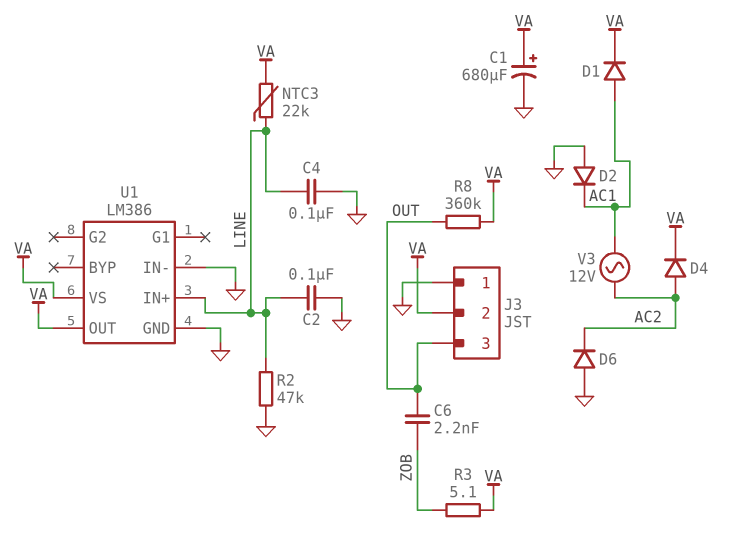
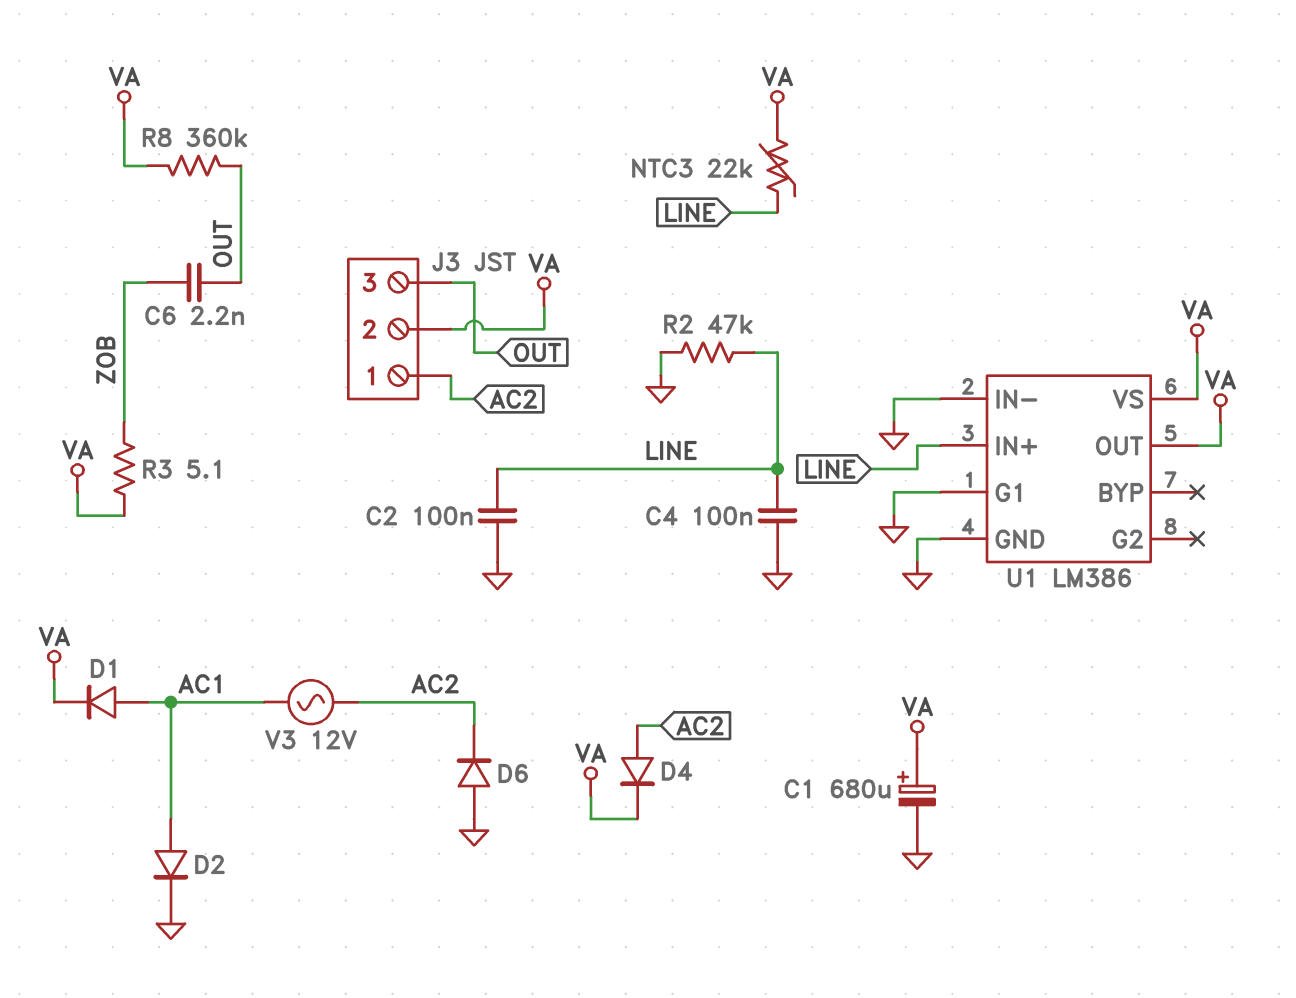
D2: diode (A GND, K AC1) -> diode (A AC1, K GND)
J3 pin 1: GND -> AC2
U1 pin G1: none -> GND

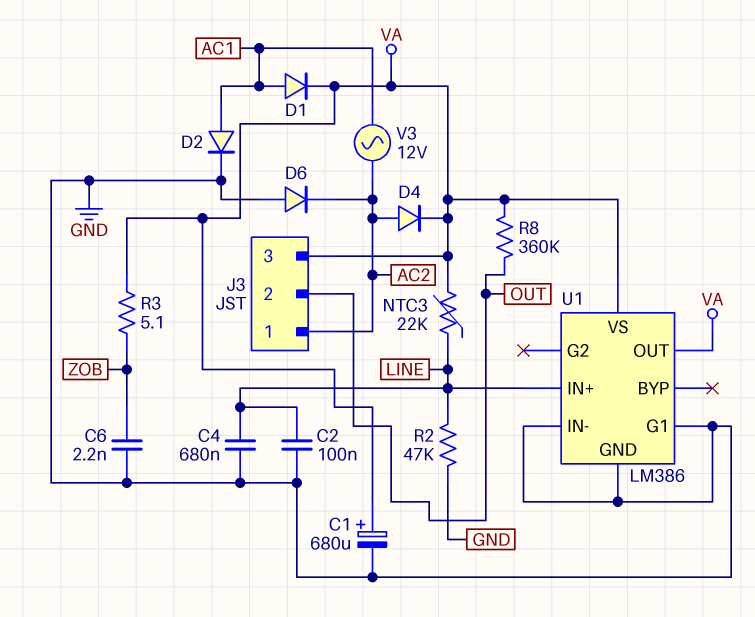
C4: 100nF (GND, LINE) -> 680nF (GND, LINE)
C6: 2.2nF (OUT, ZOB) -> 2.2nF (GND, ZOB)
J3 pin 2: VA -> OUT
J3 pin 3: OUT -> VA

